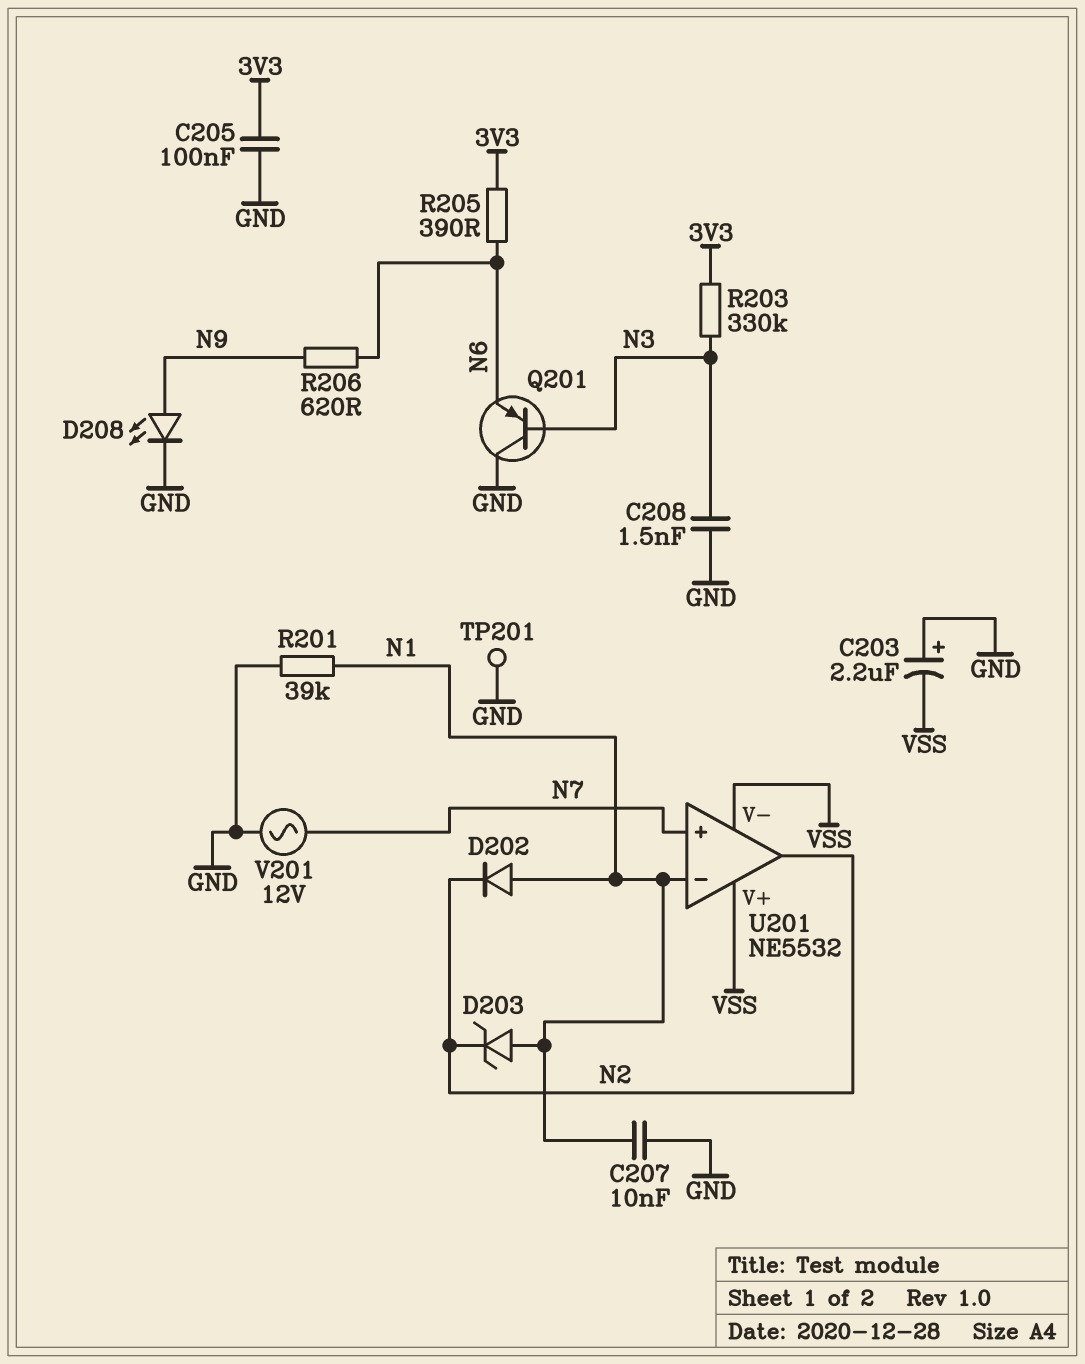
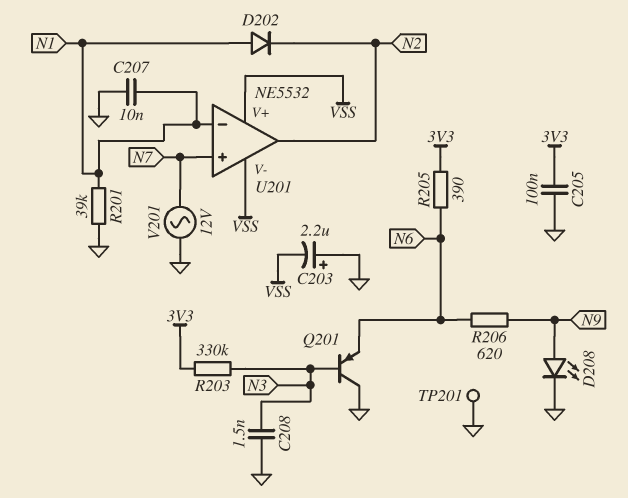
D203: zener (A N1, K N2) -> none

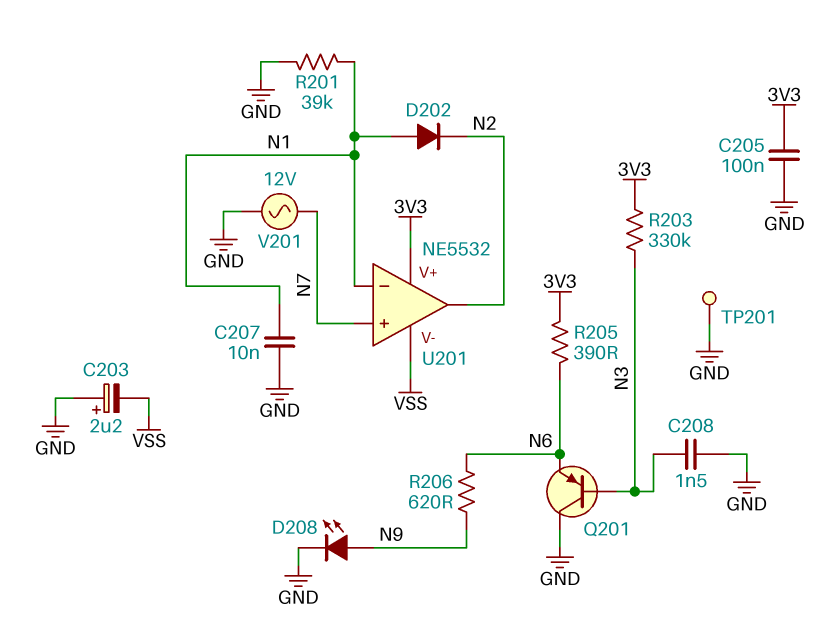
U201 pin V+: VSS -> 3V3

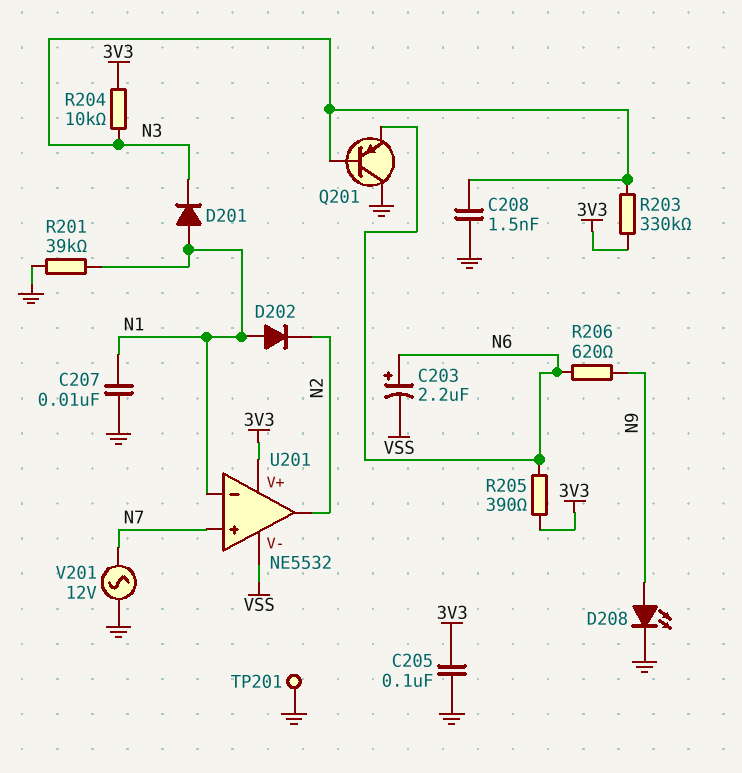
C203: 2.2uF (plus GND, minus VSS) -> 2.2uF (plus N6, minus VSS)
D201: none -> diode (A N1, K N3)
R204: none -> 10k (3V3, N3)

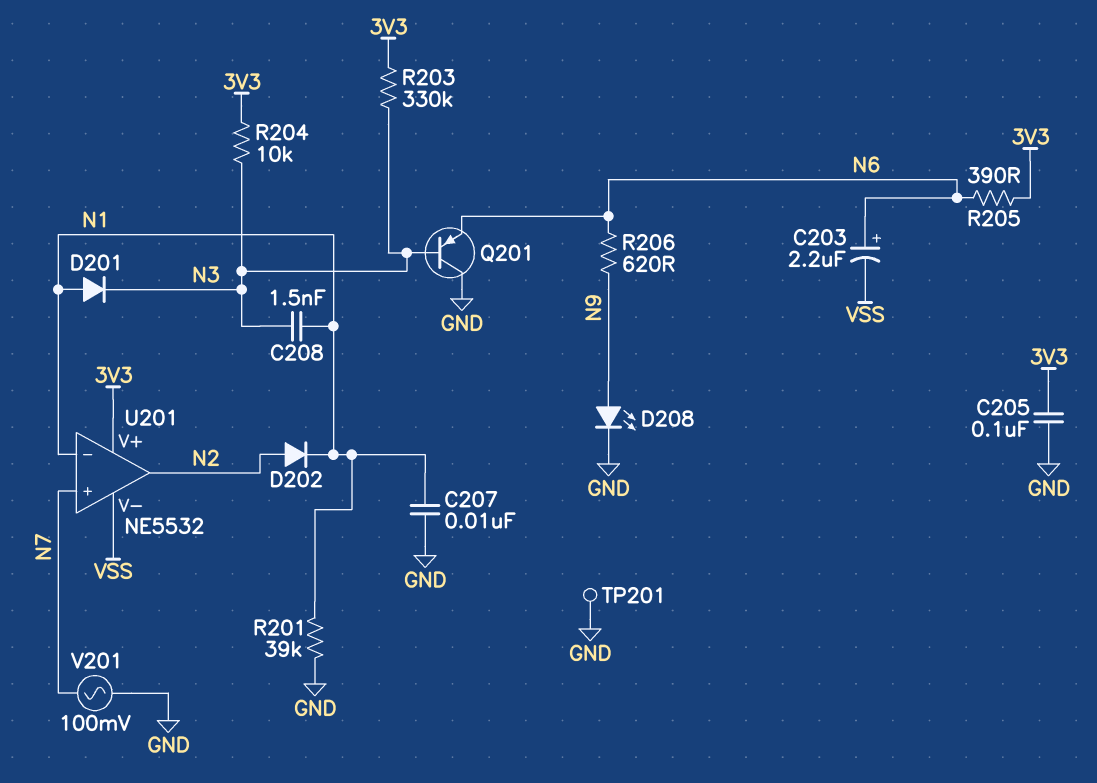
C208: 1.5nF (GND, N3) -> 1.5nF (N1, N3)
D202: diode (A N1, K N2) -> diode (A N2, K N1)
V201: AC 12V (GND, N7) -> AC 100mV (GND, N7)

